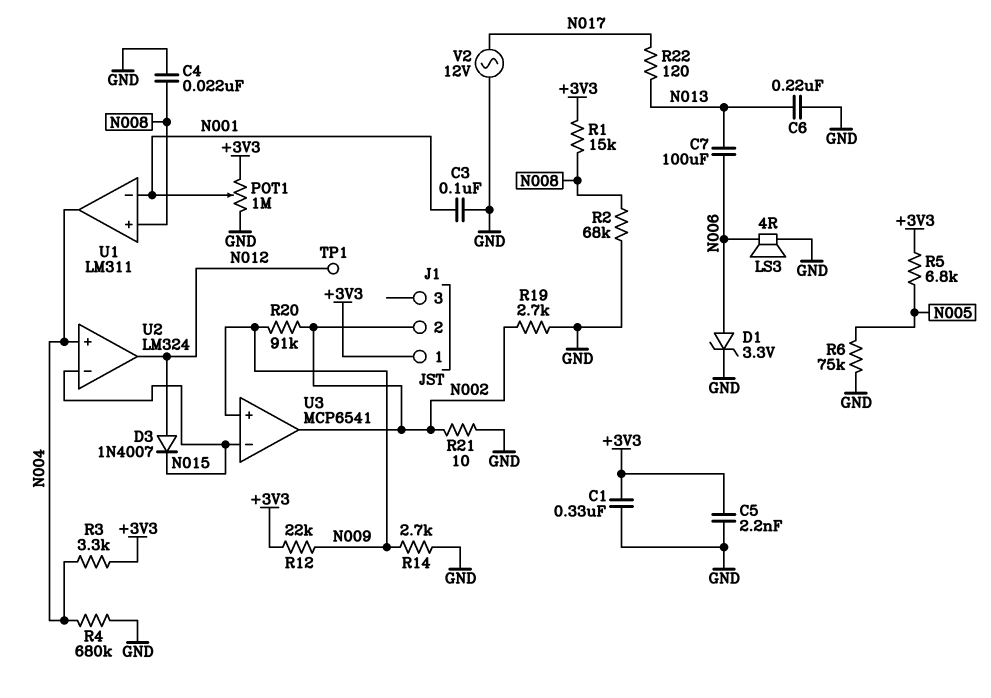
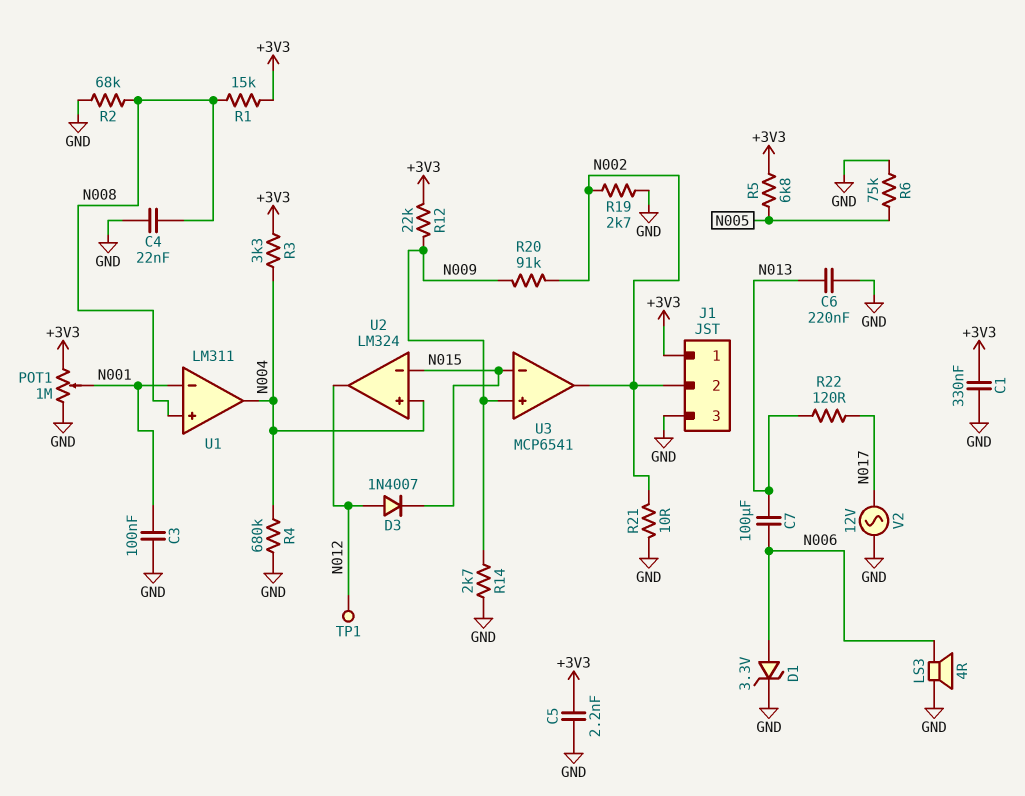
J1 pin 3: none -> GND

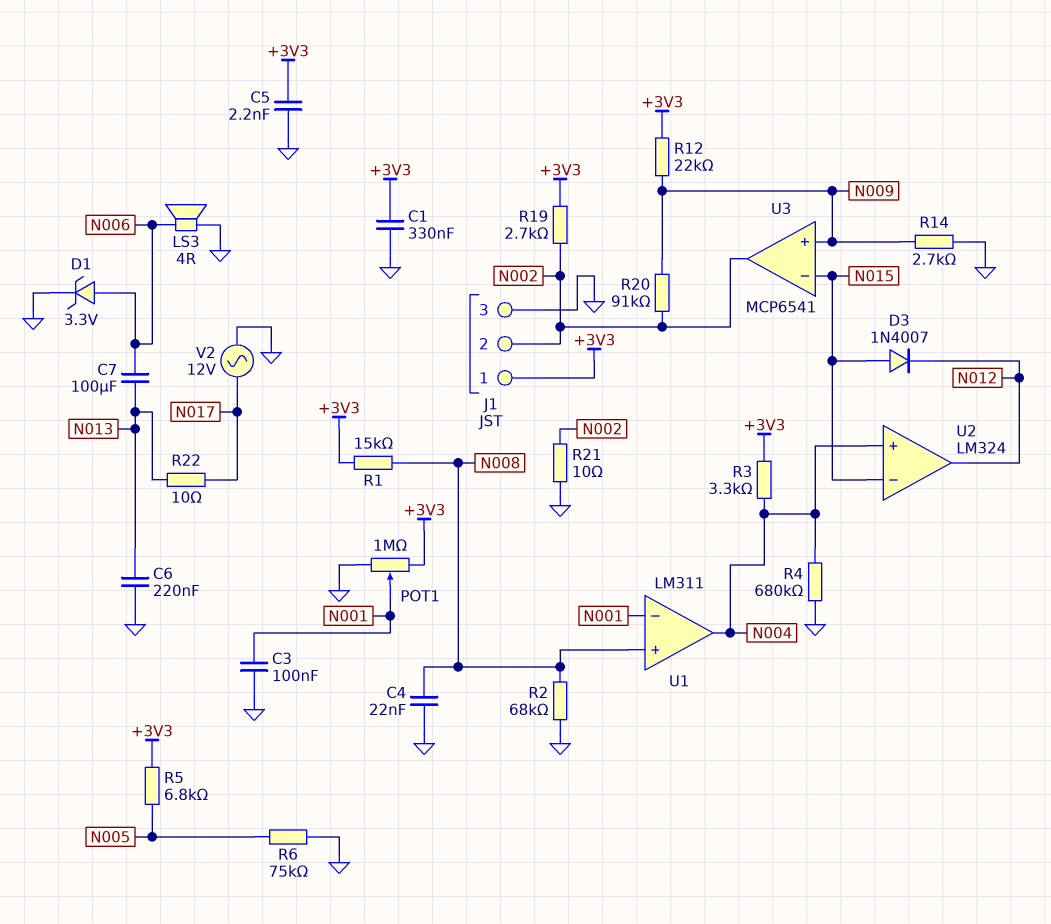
D3: diode 1N4007 (A N012, K N015) -> diode 1N4007 (A N015, K N012)
R19: 2.7k (GND, N002) -> 2.7k (+3V3, N002)
R22: 120 (N013, N017) -> 10 (N013, N017)
TP1: test point (N012) -> none

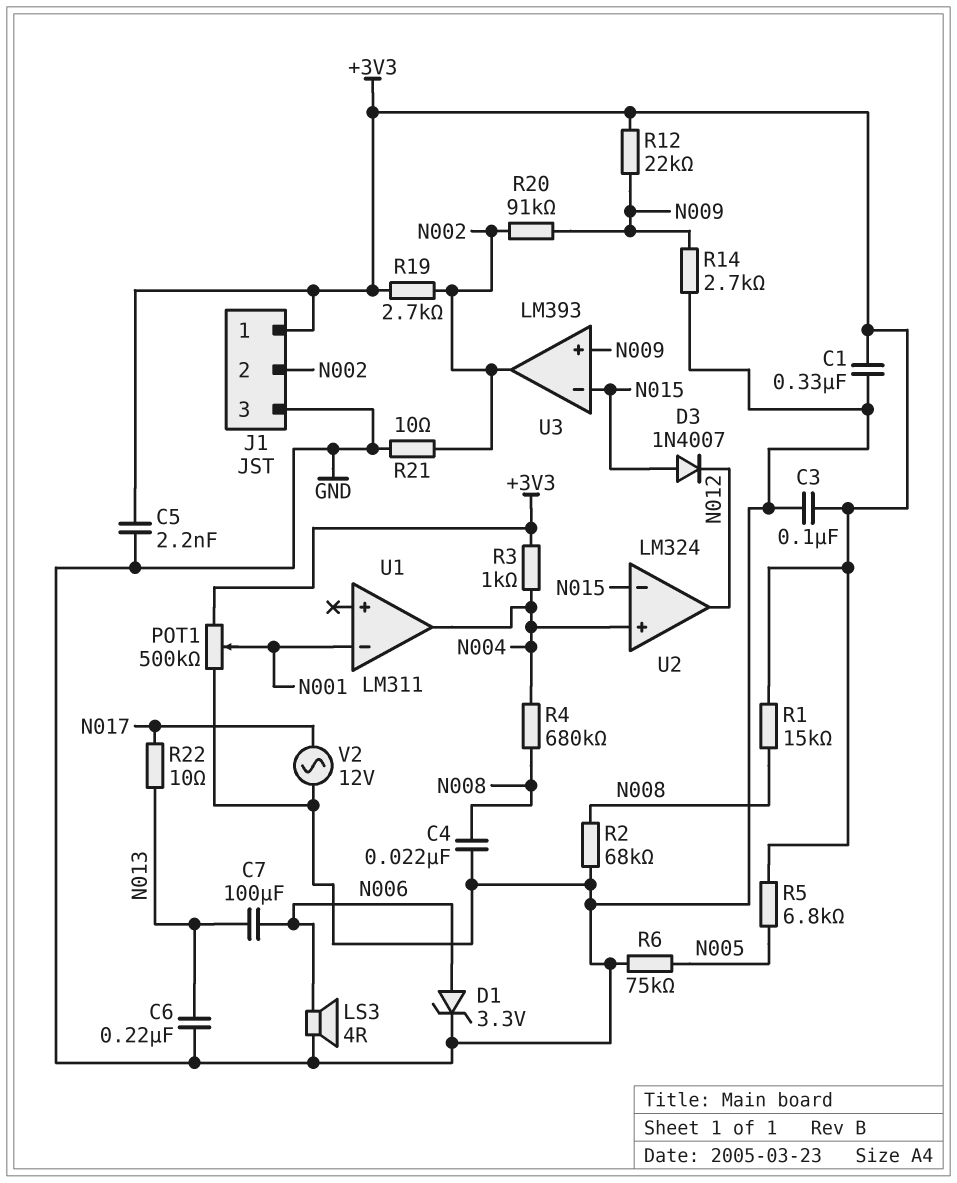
C3: 100nF (GND, N001) -> 100nF (+3V3, GND)
POT1: 1M (+3V3, GND, wiper N001) -> 500k (+3V3, GND, wiper N001)
R3: 3.3k (+3V3, N004) -> 1k (+3V3, N004)
R4: 680k (GND, N004) -> 680k (N004, N008)
U1 pin in+: N008 -> none
U3: MCP6541 -> LM393

